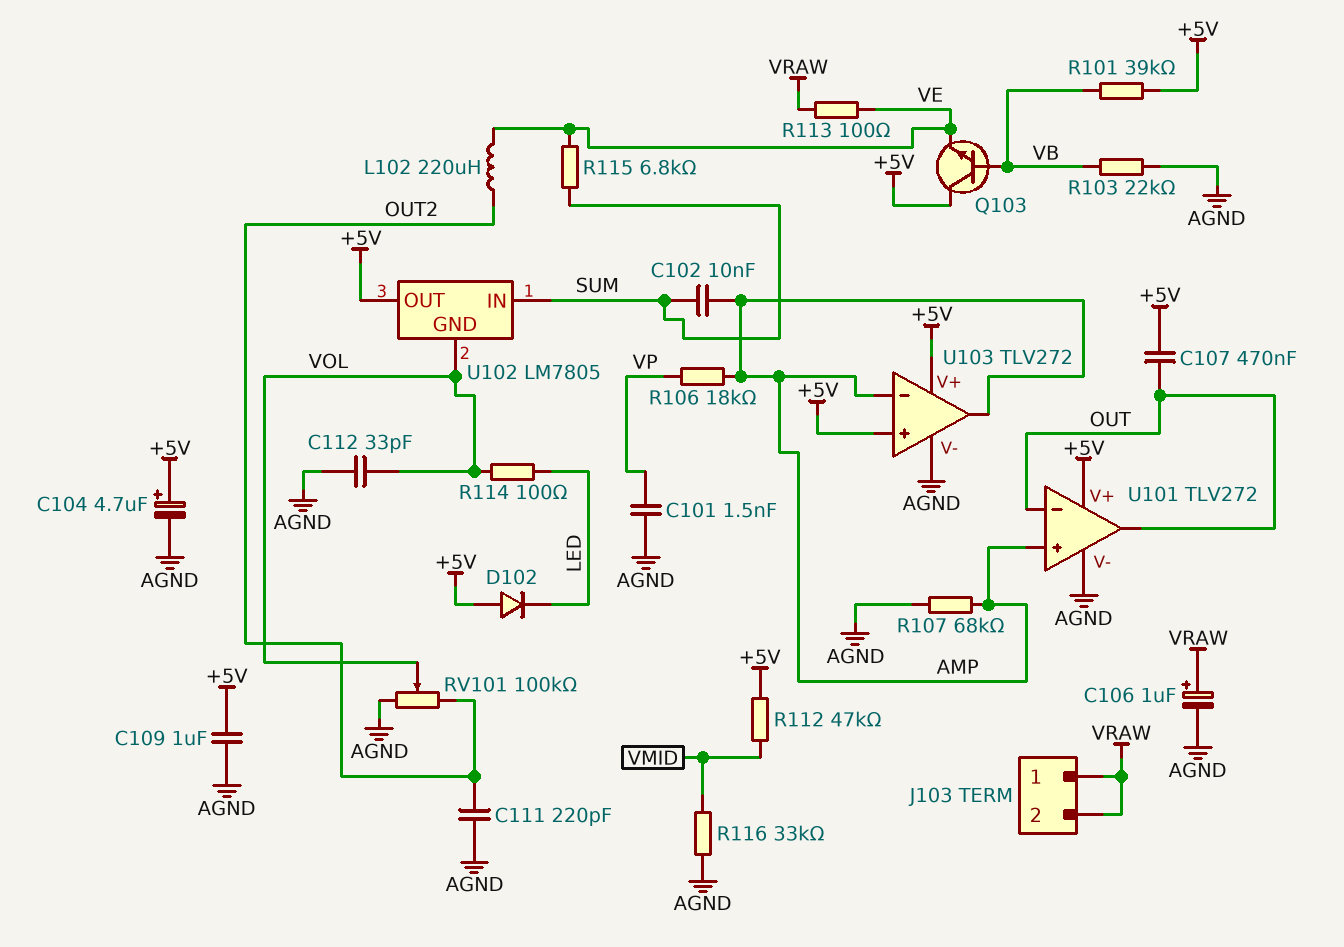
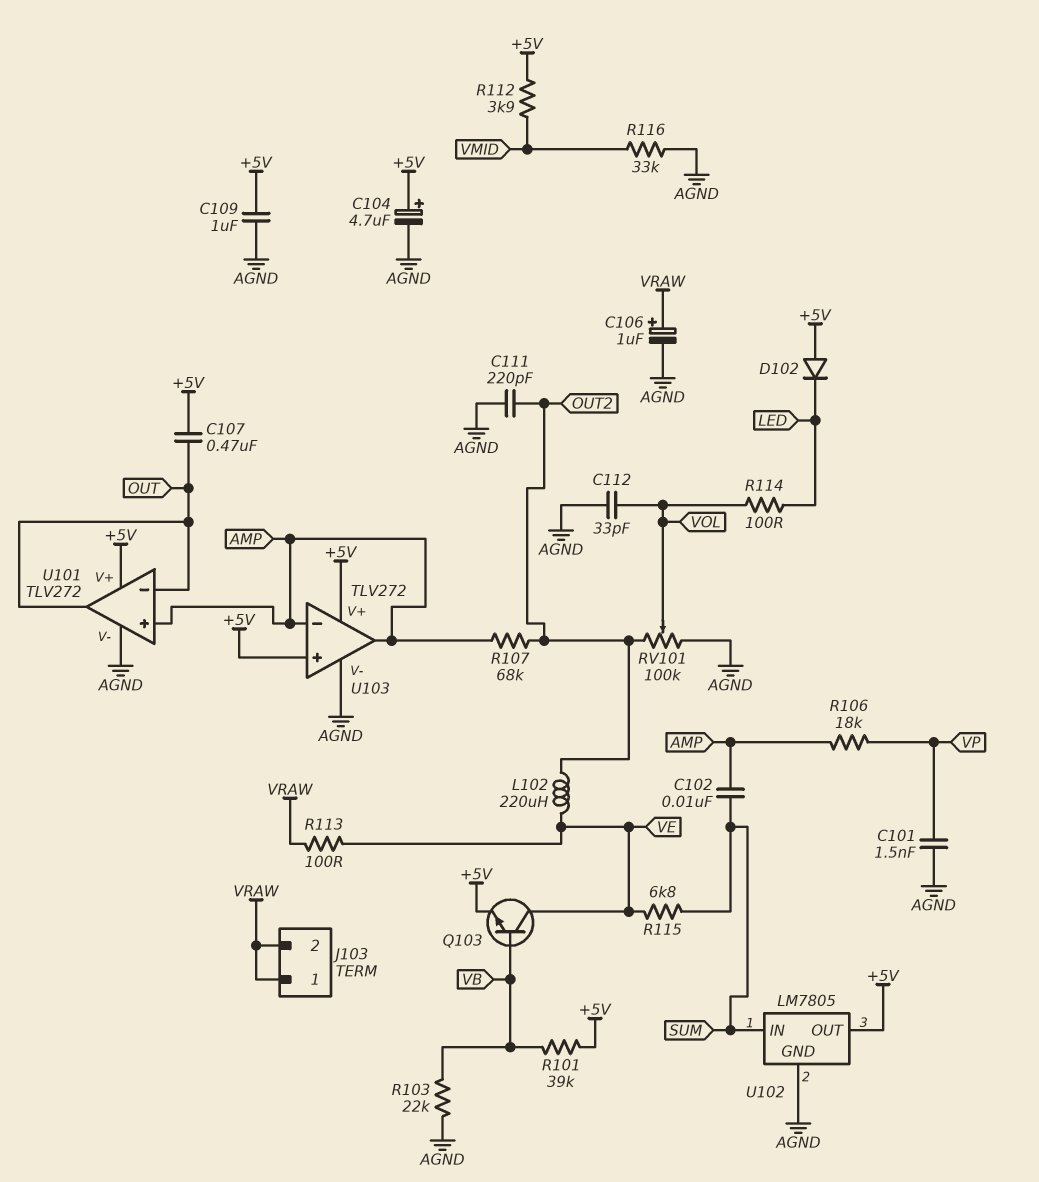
Q103: NPN (B VB, C +5V, E VE) -> NPN (B VB, C VE, E +5V)
R107: 68k (AGND, AMP) -> 68k (AMP, OUT2)
R112: 47k (+5V, VMID) -> 3.9k (+5V, VMID)
U102 pin GND: VOL -> AGND

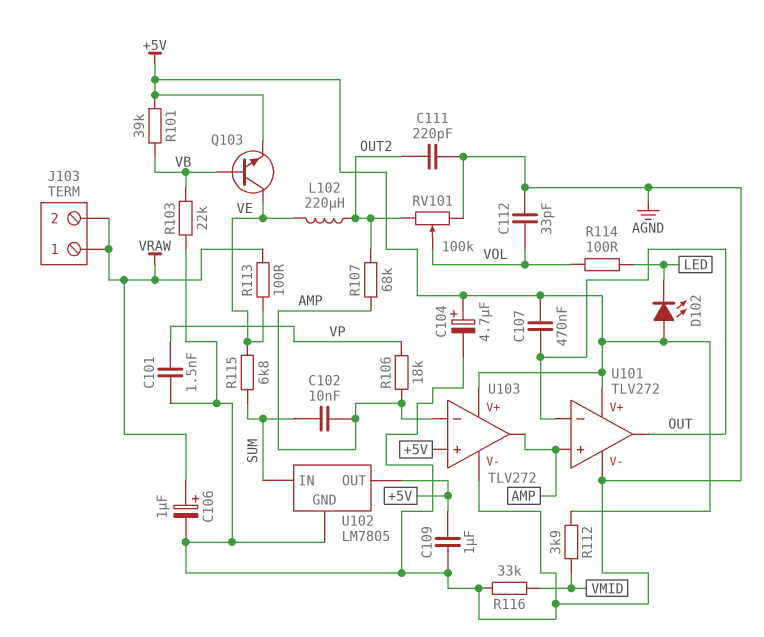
D102: diode (A +5V, K LED) -> LED (A +5V, K LED)

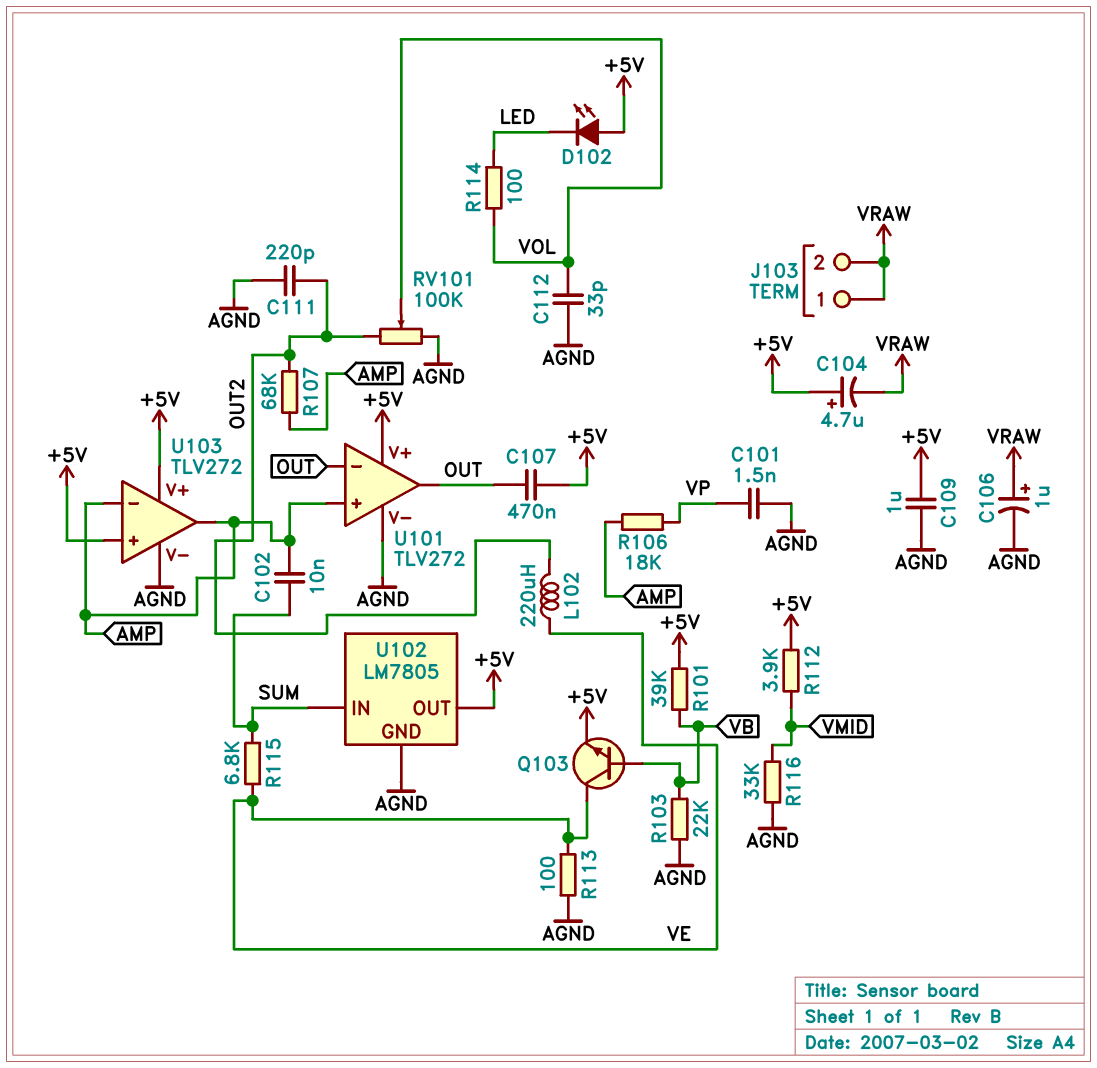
C104: 4.7uF (plus +5V, minus AGND) -> 4.7uF (plus +5V, minus VRAW)
R113: 100 (VE, VRAW) -> 100 (AGND, VE)

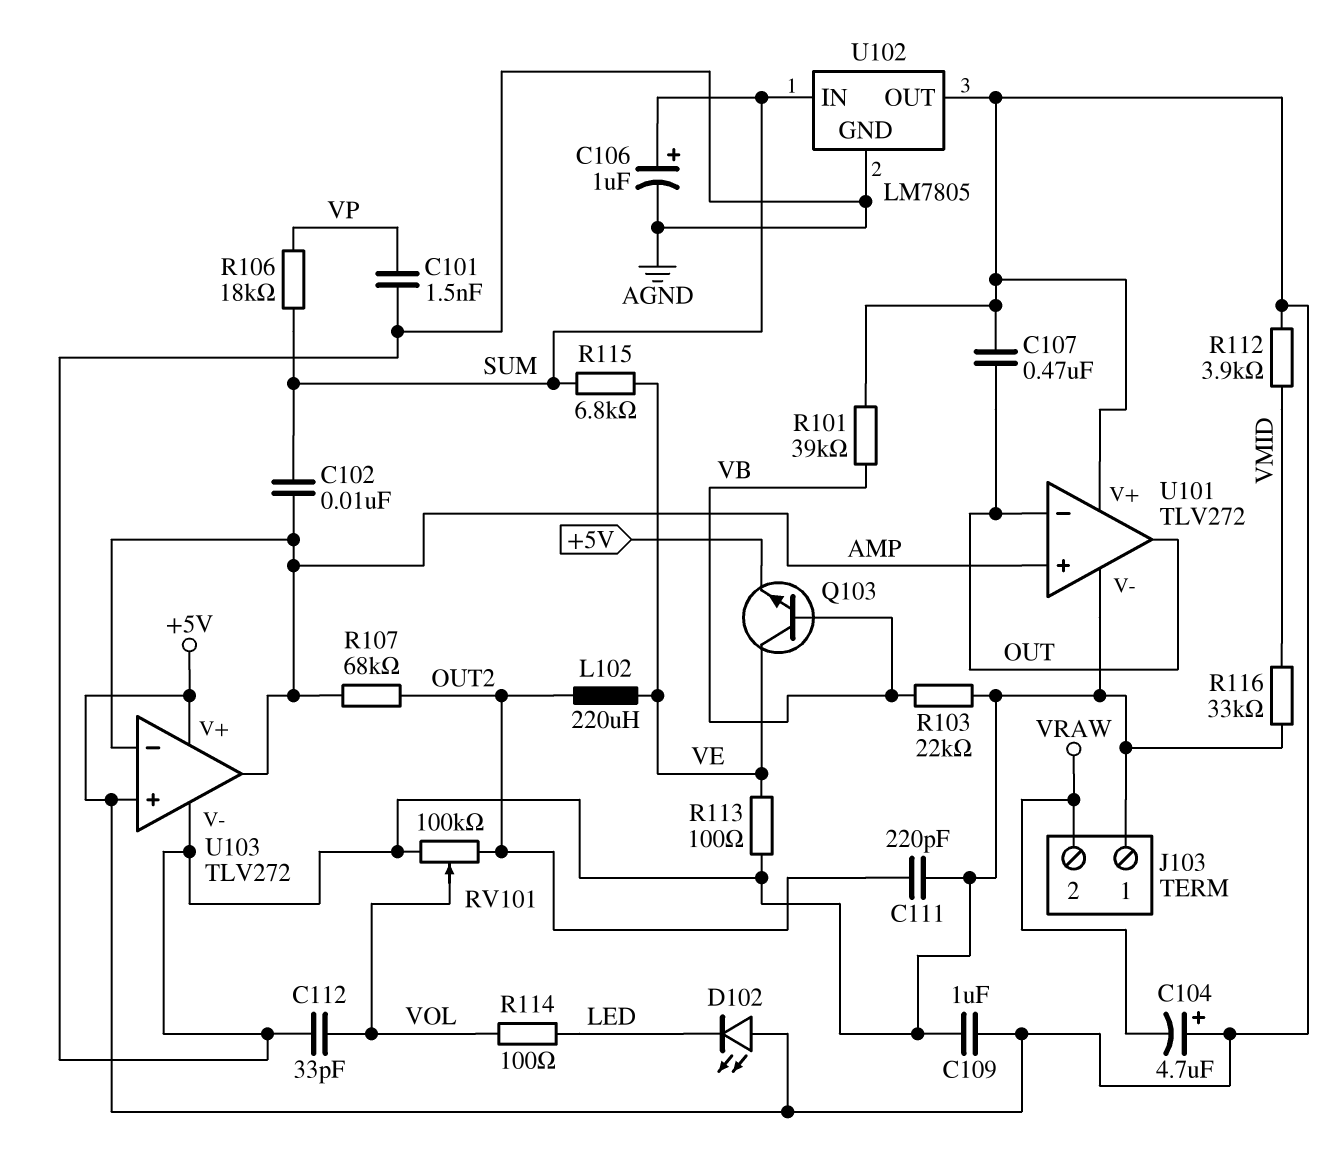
C106: 1uF (plus VRAW, minus AGND) -> 1uF (plus SUM, minus AGND)
J103 pin 1: VRAW -> AGND
R106: 18k (AMP, VP) -> 18k (SUM, VP)

